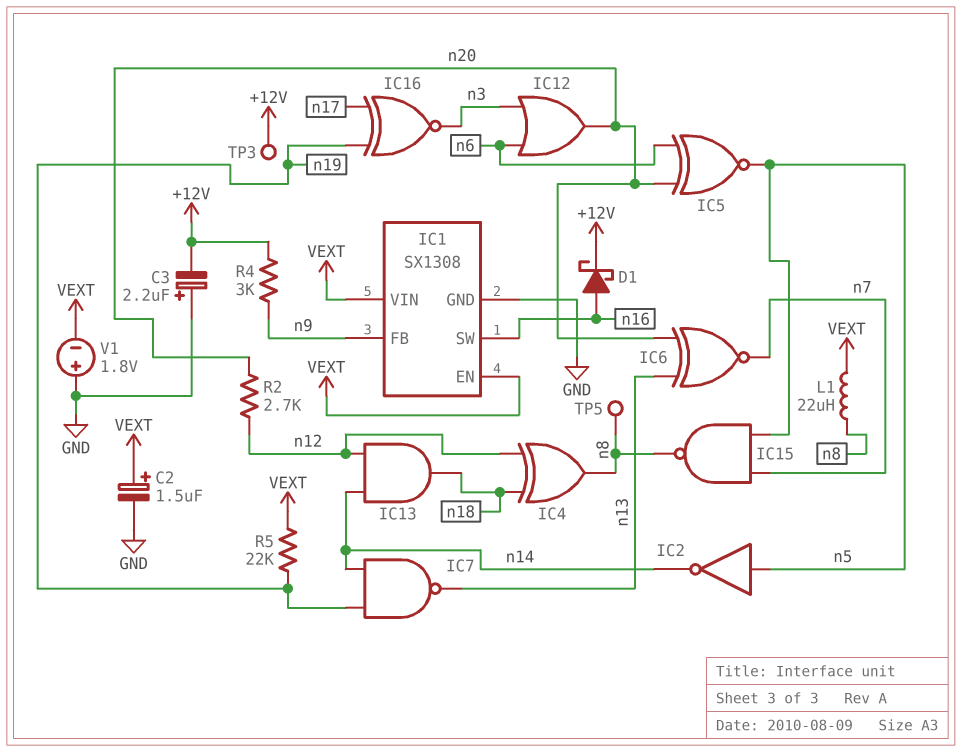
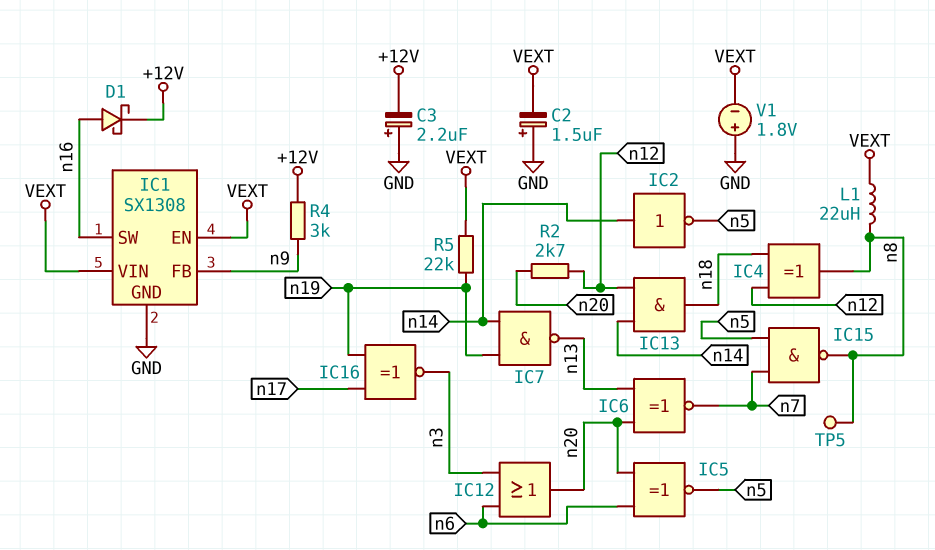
C2: 1.5uF (plus VEXT, minus GND) -> 1.5uF (plus GND, minus VEXT)
IC2: NOT (in n5, out n14) -> NOT (in n14, out n5)
TP3: test point (+12V) -> none

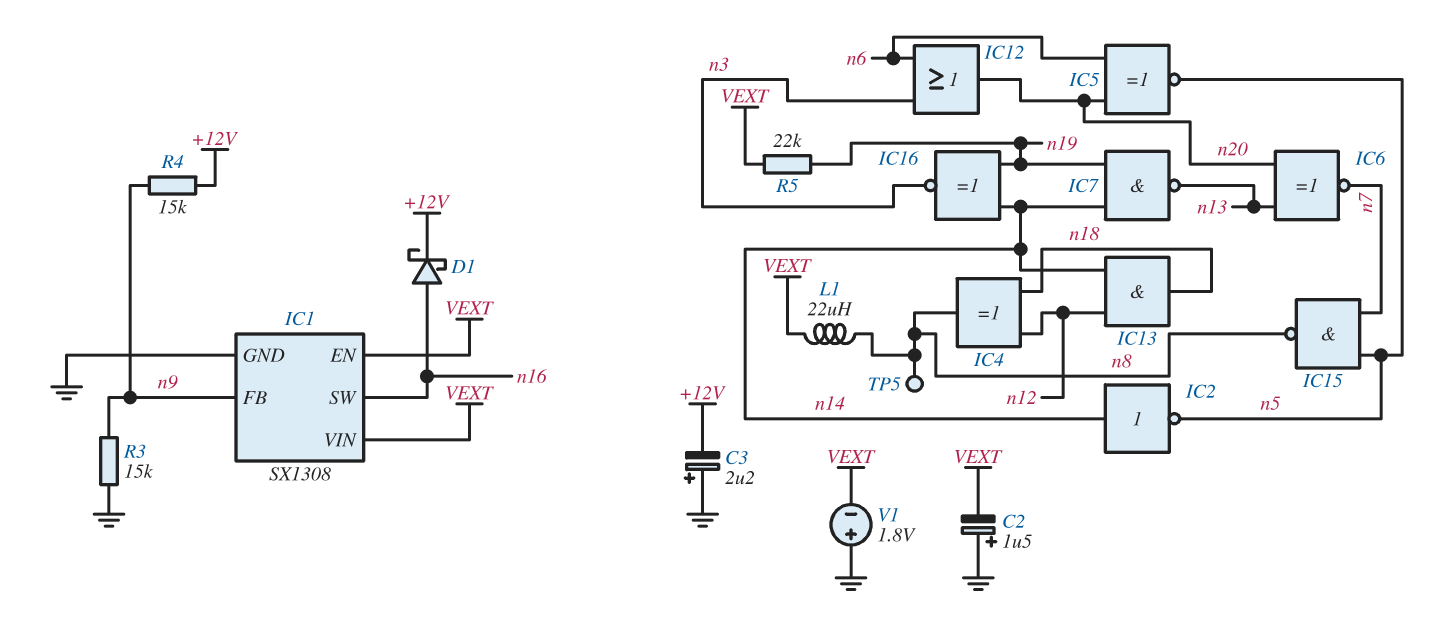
IC16: XNOR (in n17, in n19, out n3) -> XNOR (in n14, in n19, out n3)
R2: 2.7k (n12, n20) -> none
R3: none -> 15k (GND, n9)
R4: 3k (+12V, n9) -> 15k (+12V, n9)

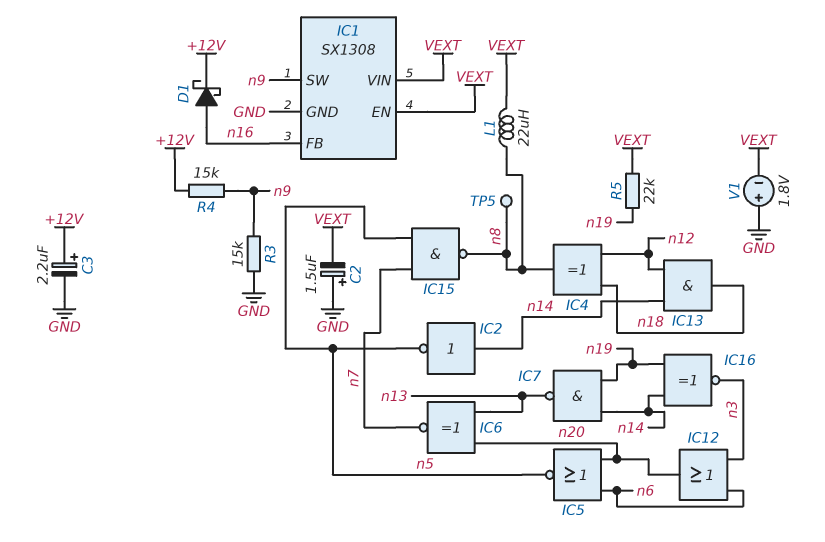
C3: 2.2uF (plus GND, minus +12V) -> 2.2uF (plus +12V, minus GND)
IC1 pin FB: n9 -> n16
IC1 pin SW: n16 -> n9
IC5: XNOR (in n6, in n20, out n5) -> NOR (in n6, in n20, out n5)

